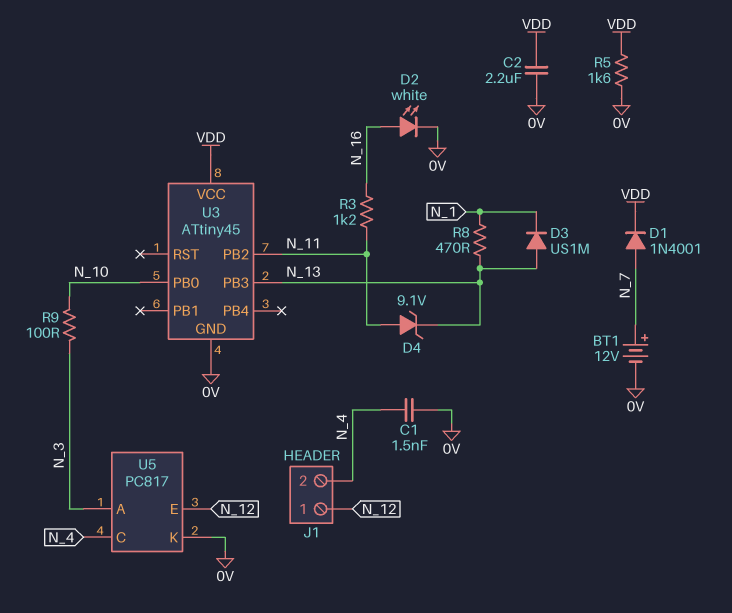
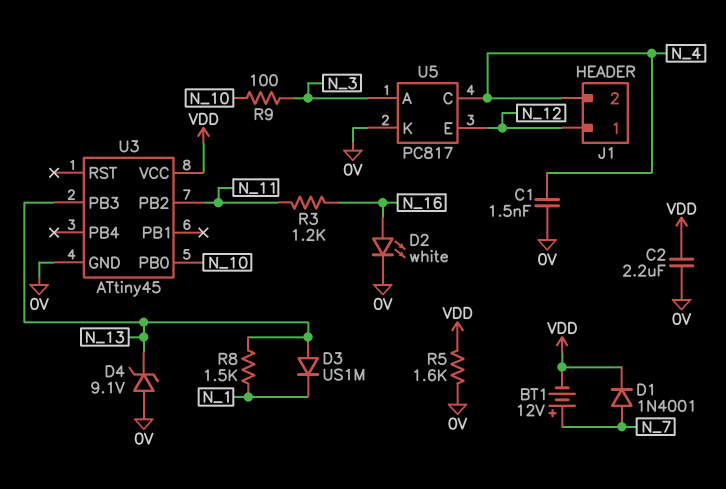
BT1: 12V (plus N_7, minus 0V) -> 12V (plus N_7, minus VDD)
D4: zener 9.1V (A N_11, K N_13) -> zener 9.1V (A 0V, K N_13)
R8: 470 (N_1, N_13) -> 1.5k (N_1, N_13)

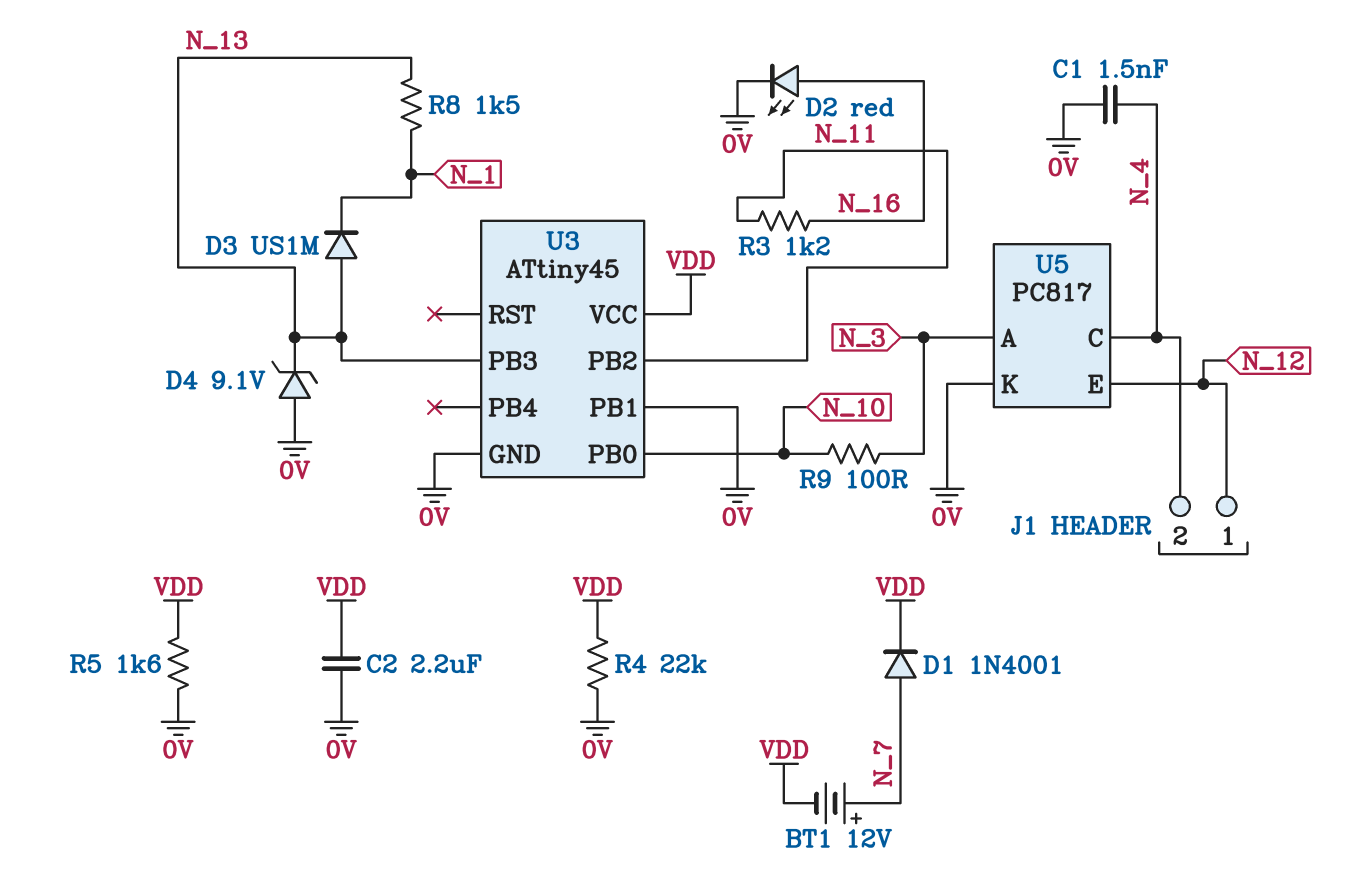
D2: LED white (A N_16, K 0V) -> LED red (A N_16, K 0V)
R4: none -> 22k (0V, VDD)
U3 pin PB1: none -> 0V

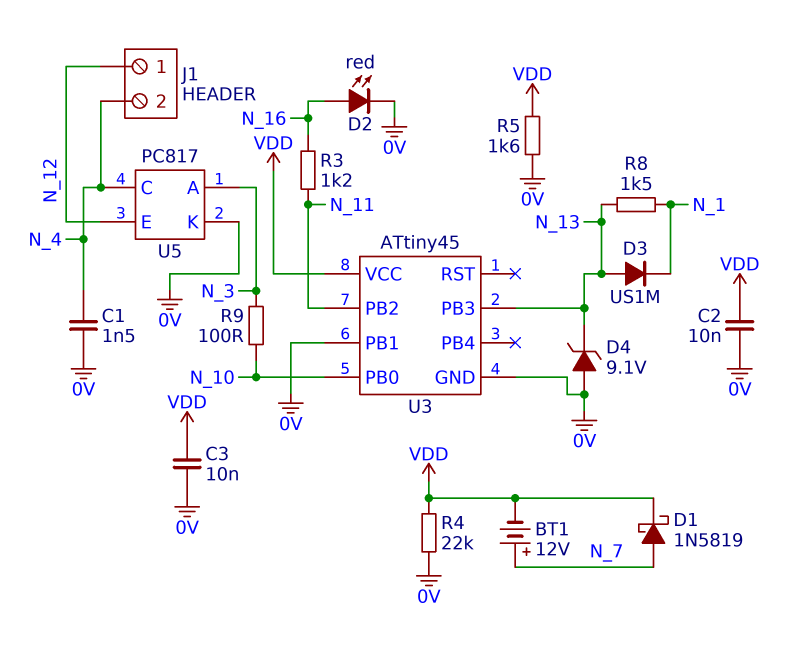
C2: 2.2uF (0V, VDD) -> 10nF (0V, VDD)
C3: none -> 10nF (0V, VDD)
D1: diode 1N4001 (A N_7, K VDD) -> schottky 1N5819 (A N_7, K VDD)

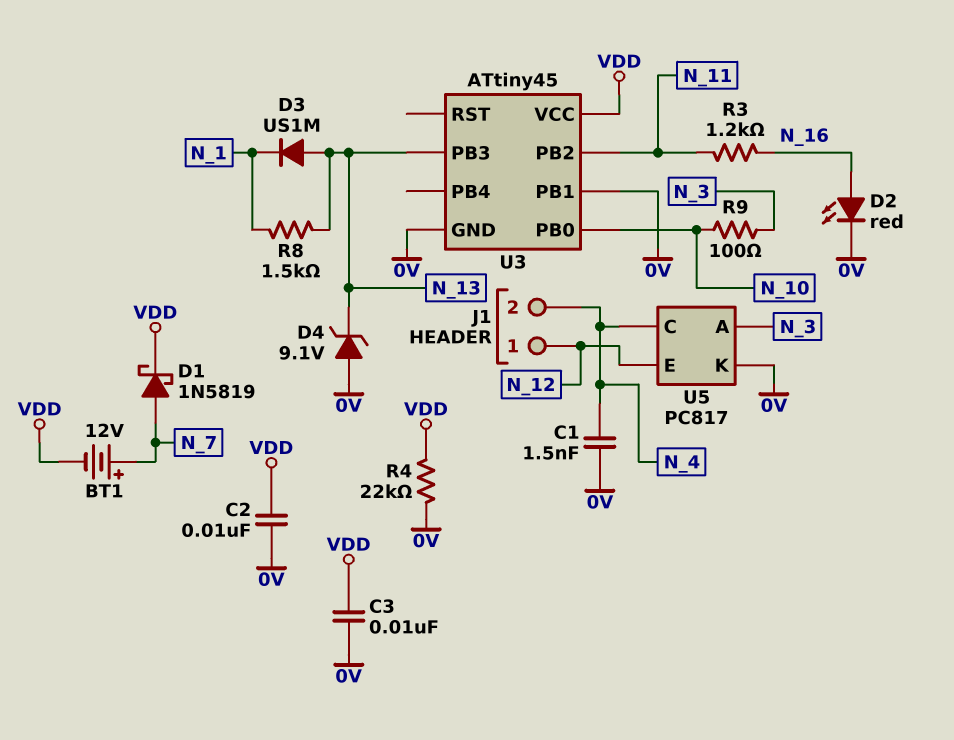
R5: 1.6k (0V, VDD) -> none

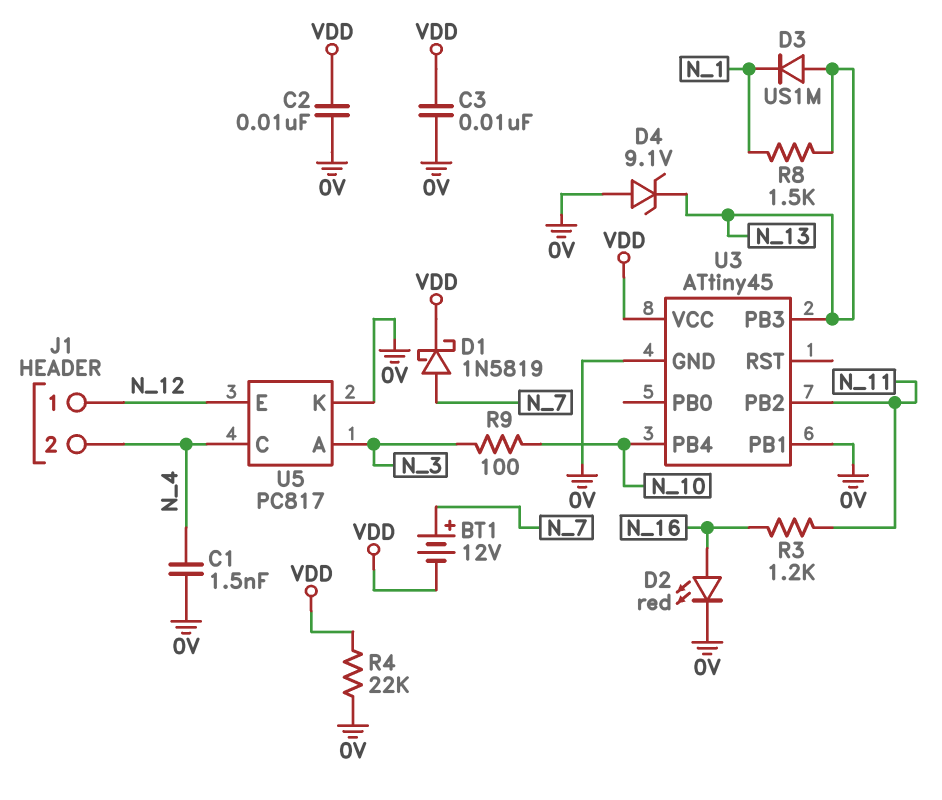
U3 pin PB0: N_10 -> none
U3 pin PB4: none -> N_10

